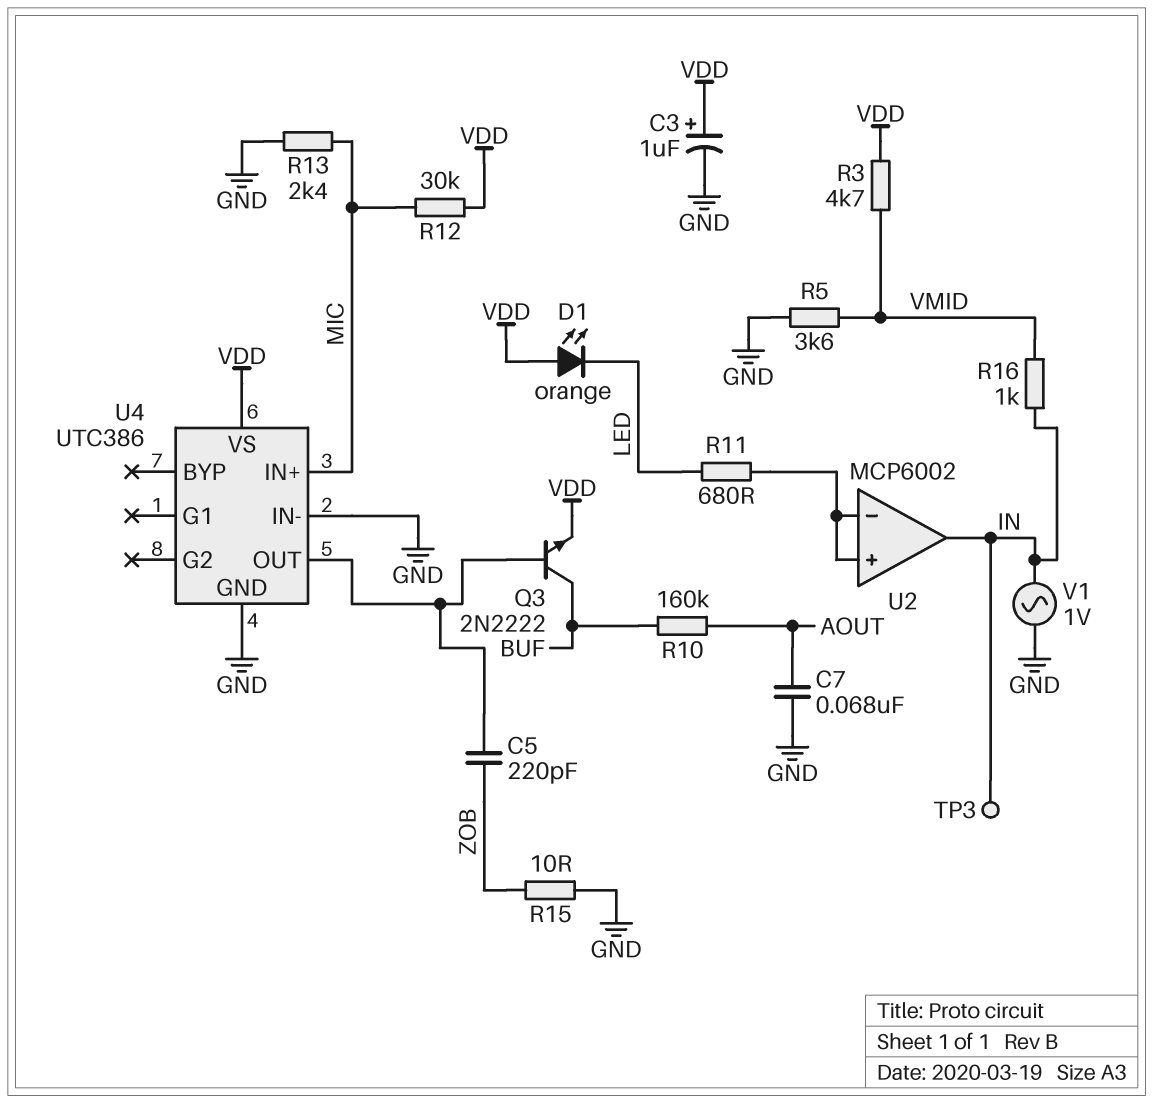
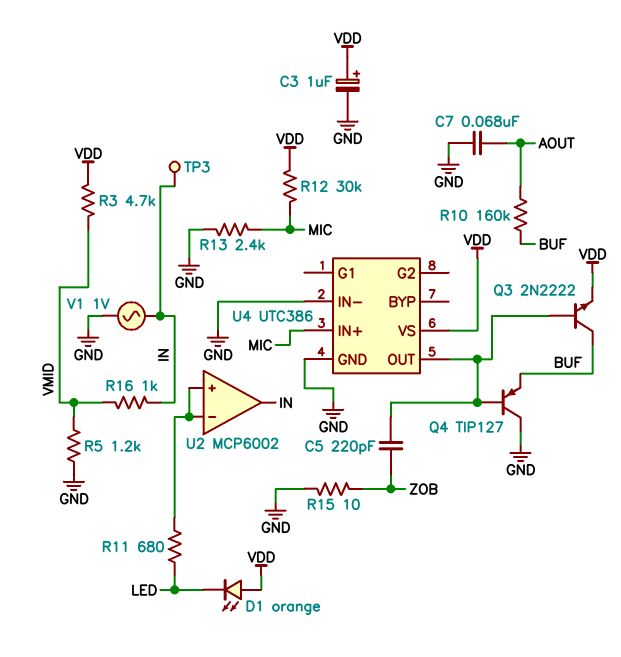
Q4: none -> PNP TIP127 (B U4/OUT, C GND, E BUF)
R5: 3.6k (GND, VMID) -> 1.2k (GND, VMID)

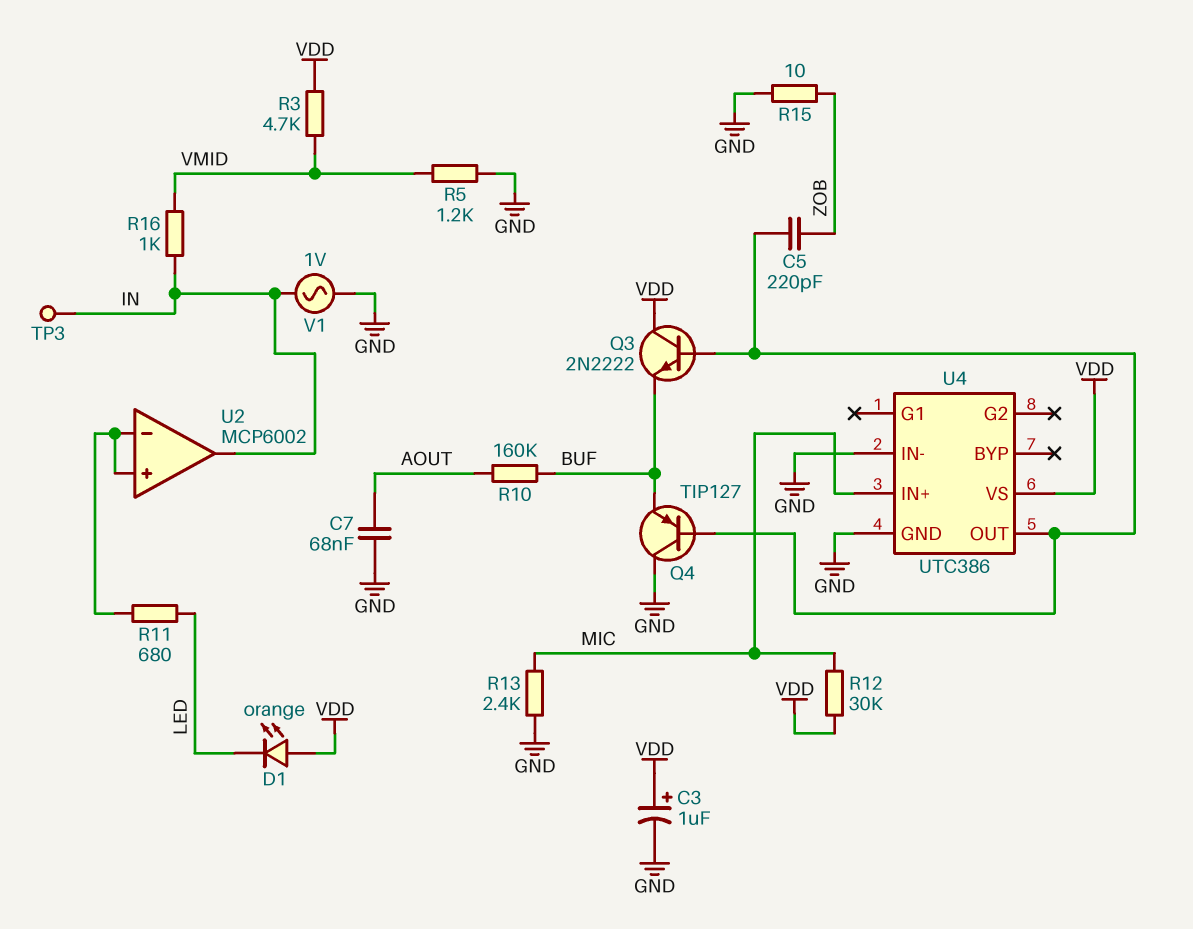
Q3: NPN 2N2222 (B U4/OUT, C BUF, E VDD) -> NPN 2N2222 (B U4/OUT, C VDD, E BUF)

